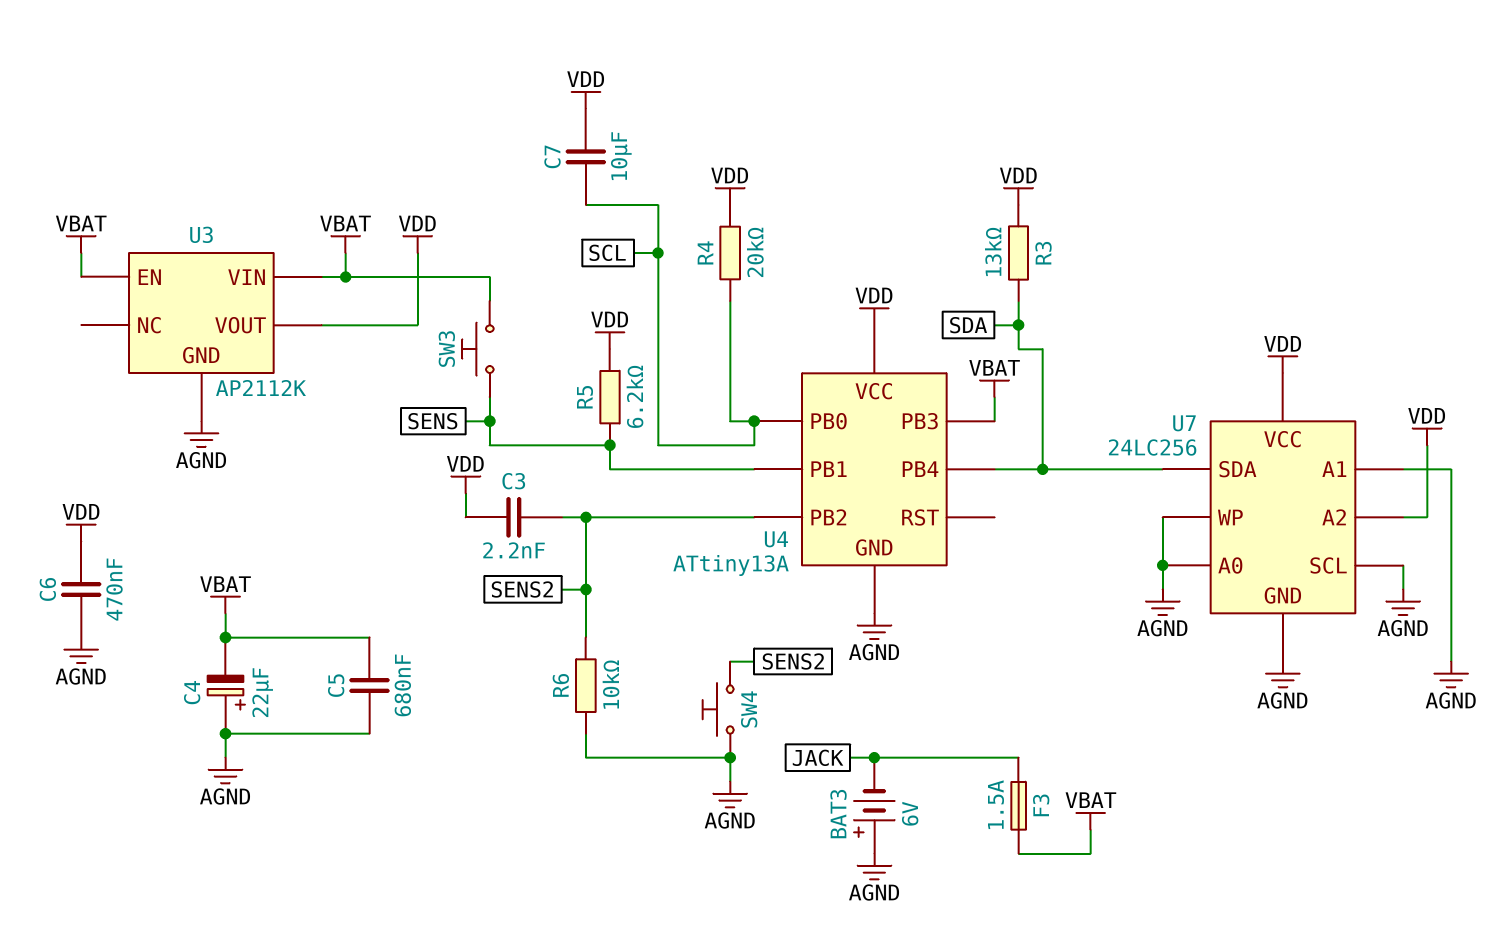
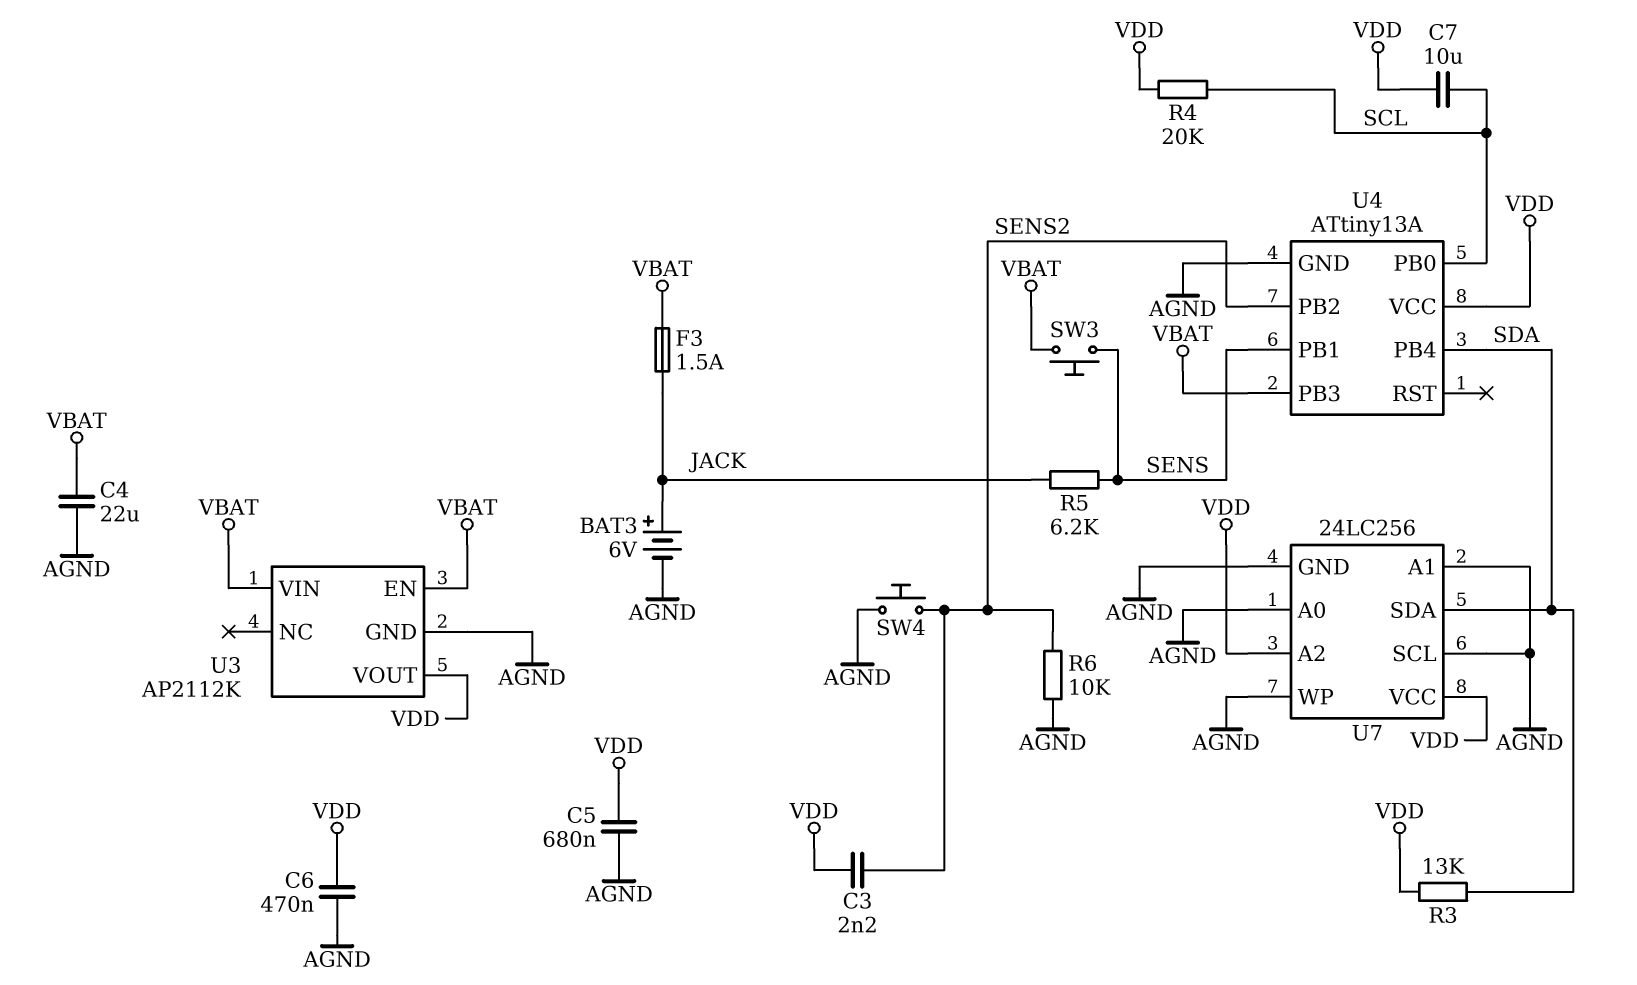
BAT3: 6V (plus AGND, minus JACK) -> 6V (plus JACK, minus AGND)
C4: 22uF (plus AGND, minus VBAT) -> 22uF (AGND, VBAT)
C5: 680nF (AGND, VBAT) -> 680nF (AGND, VDD)
R5: 6.2k (SENS, VDD) -> 6.2k (JACK, SENS)

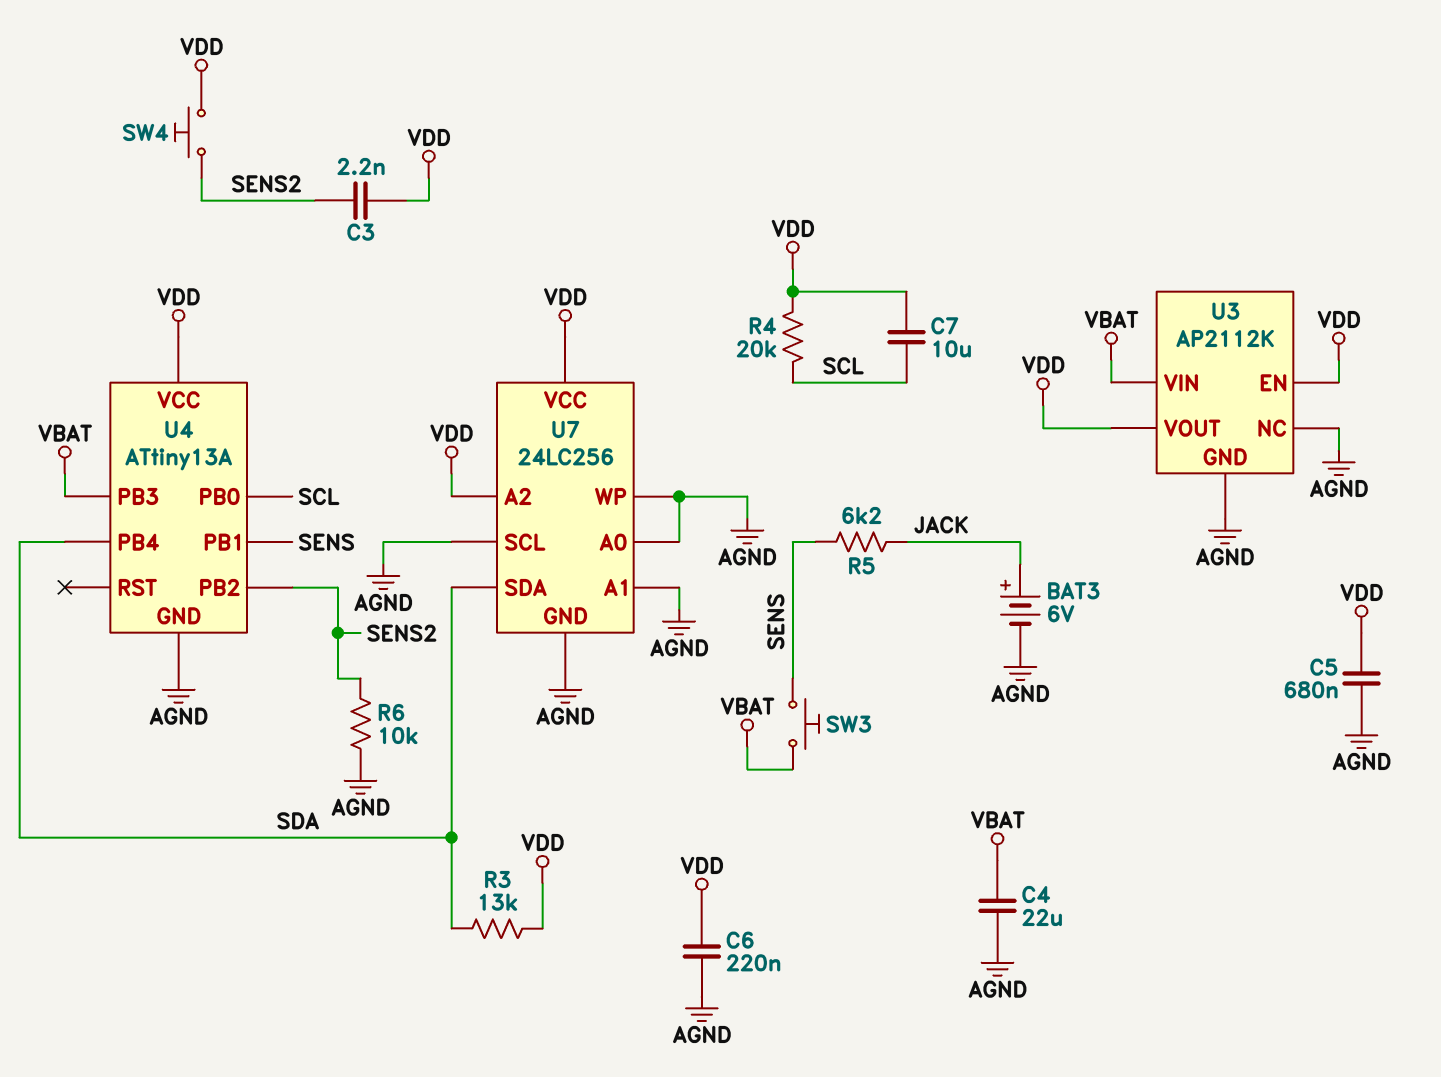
C6: 470nF (AGND, VDD) -> 220nF (AGND, VDD)
F3: 1.5A (JACK, VBAT) -> none
SW4: button (AGND, SENS2) -> button (SENS2, VDD)
U3 pin EN: VBAT -> VDD
U3 pin NC: none -> AGND

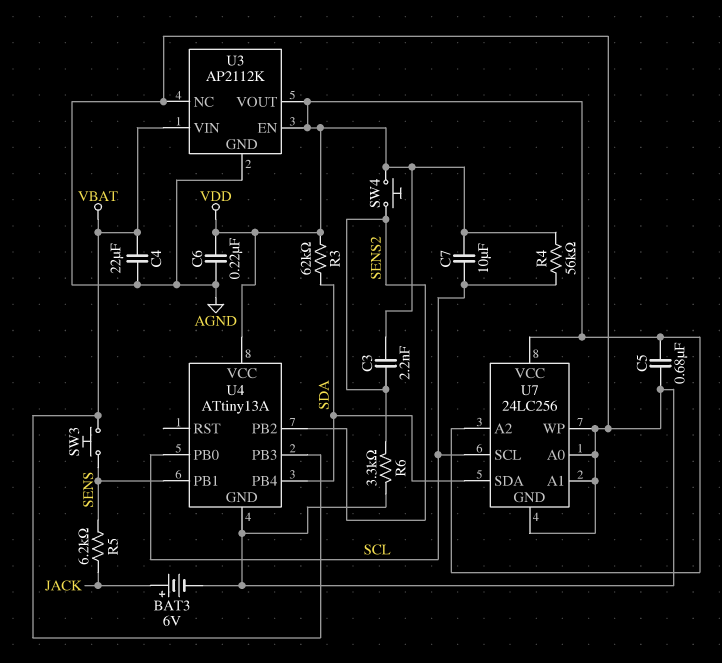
R3: 13k (SDA, VDD) -> 62k (SDA, VDD)
R4: 20k (SCL, VDD) -> 56k (SCL, VDD)
R6: 10k (AGND, SENS2) -> 3.3k (AGND, SENS2)
U7 pin SCL: AGND -> SCL

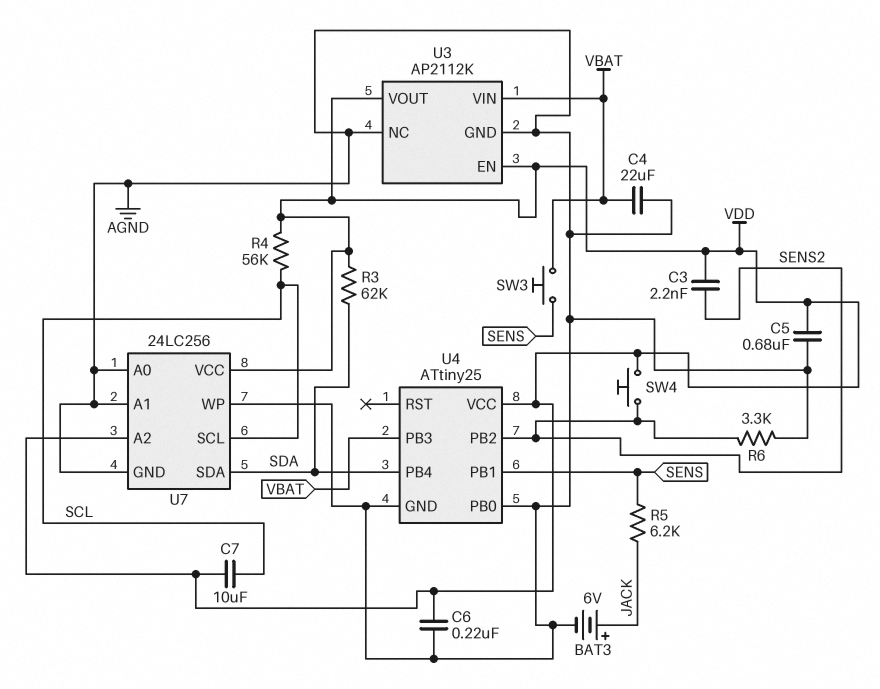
U4: ATtiny13A -> ATtiny25
U4 pin PB0: SCL -> AGND

